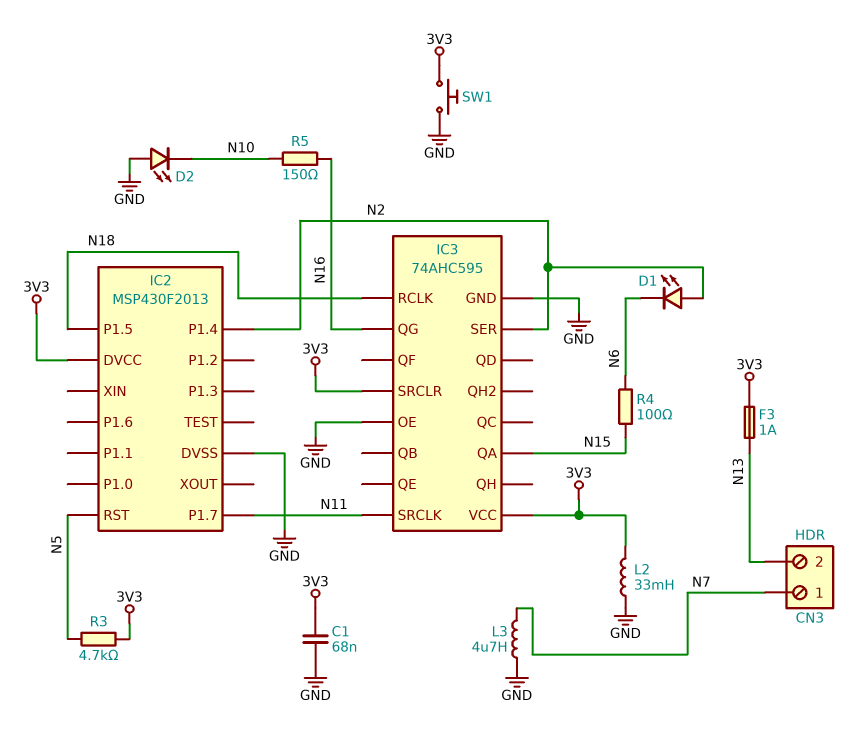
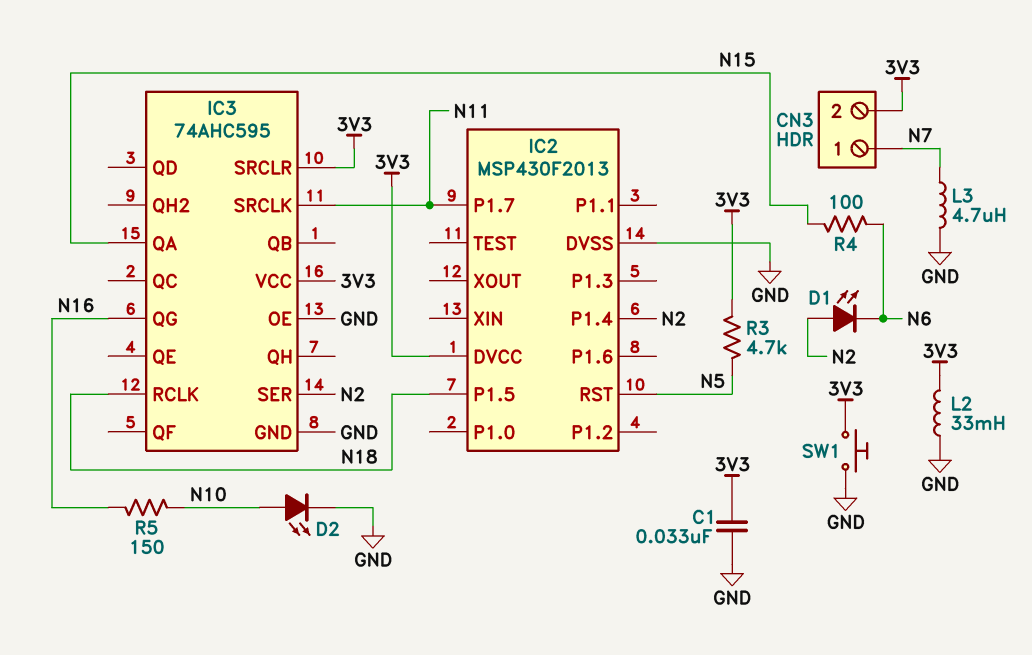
C1: 68nF (3V3, GND) -> 33nF (3V3, GND)
CN3 pin 2: N13 -> 3V3
D2: LED (A GND, K N10) -> LED (A N10, K GND)
F3: 1A (3V3, N13) -> none

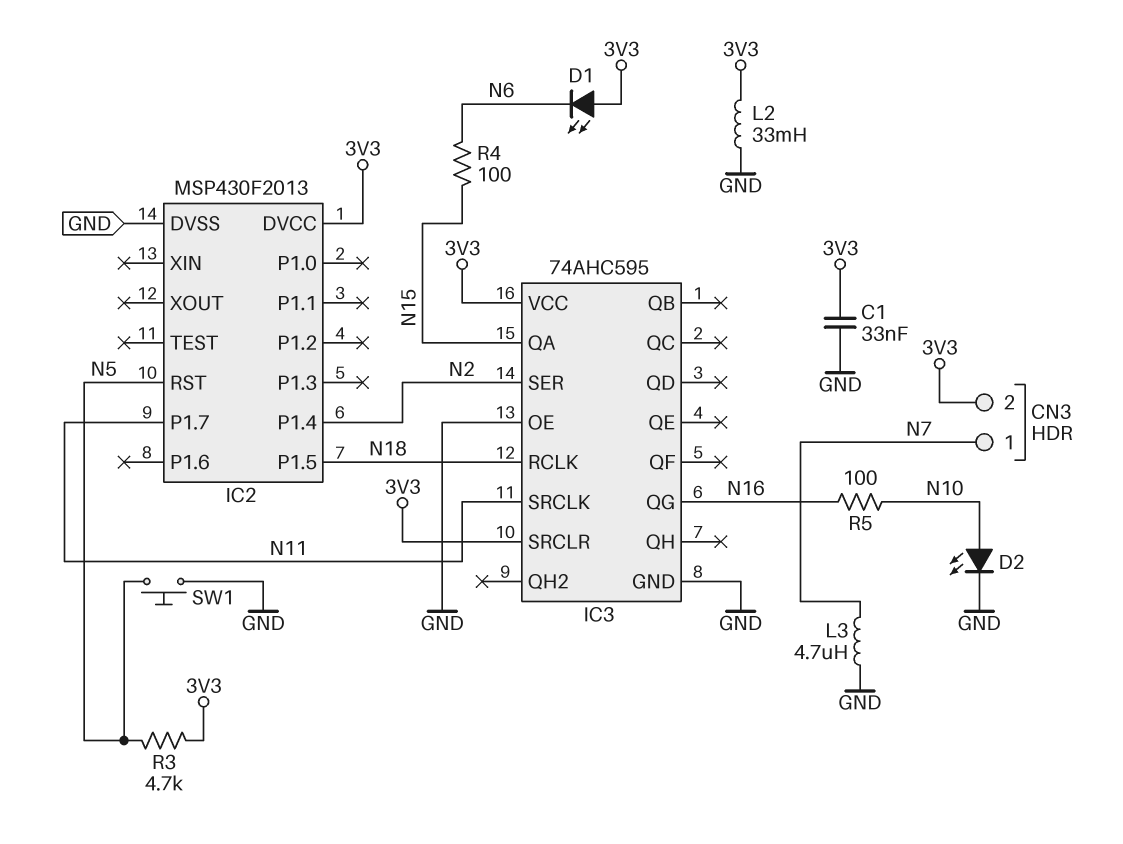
D1: LED (A N2, K N6) -> LED (A 3V3, K N6)
R5: 150 (N10, N16) -> 100 (N10, N16)
SW1: button (3V3, GND) -> button (GND, N5)

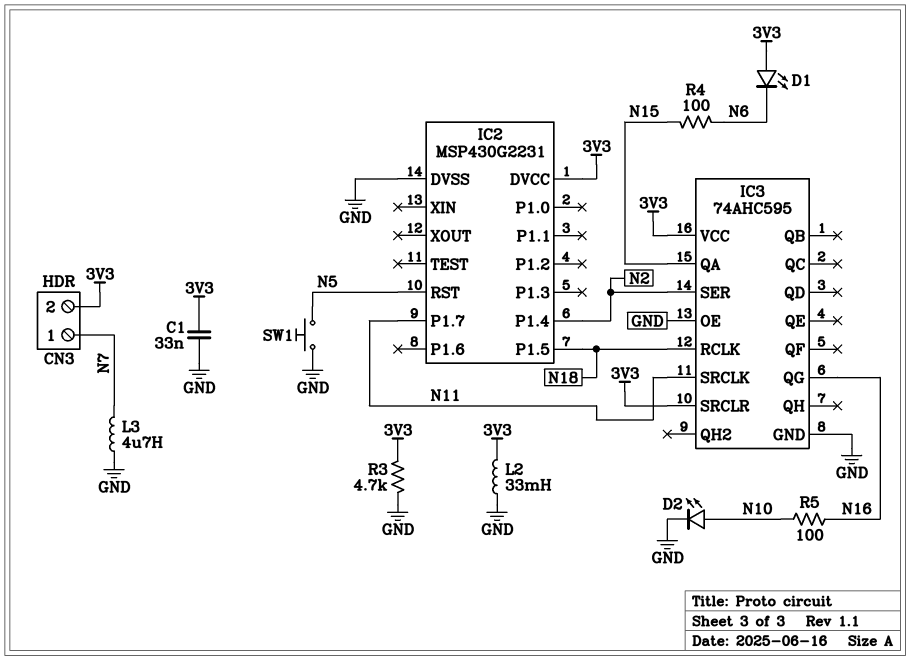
IC2: MSP430F2013 -> MSP430G2231
R3: 4.7k (3V3, N5) -> 4.7k (3V3, GND)

